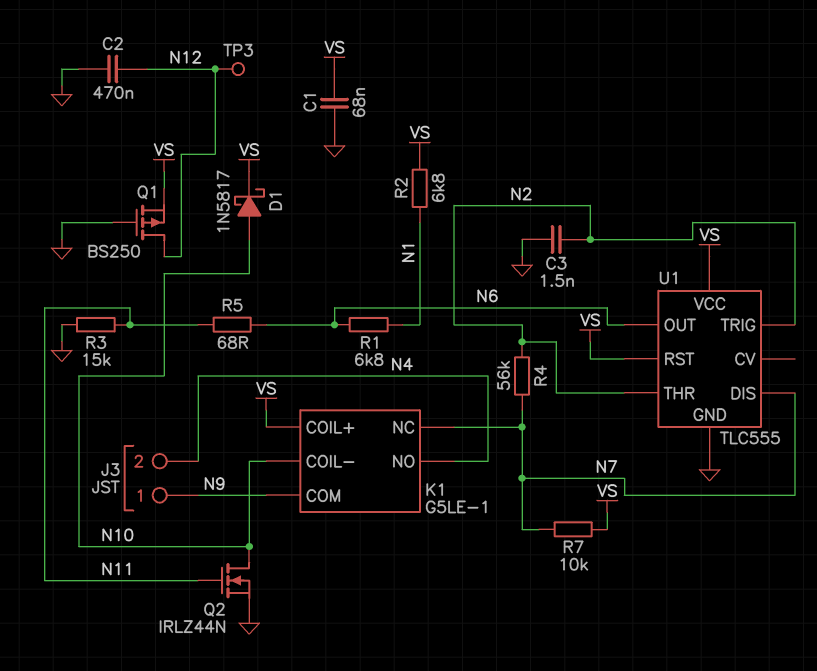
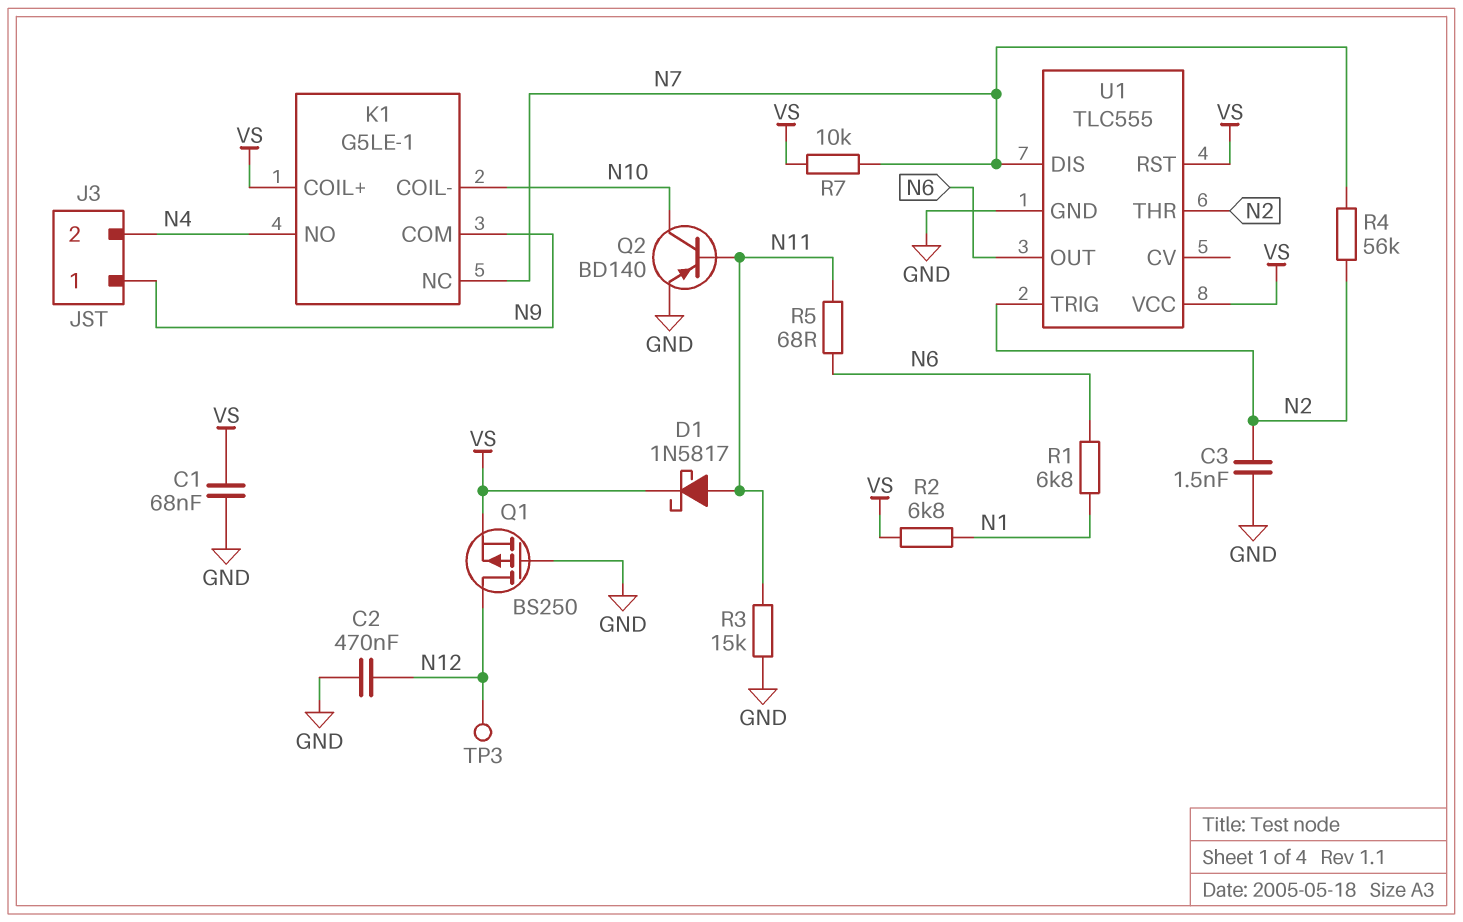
D1: schottky 1N5817 (A N10, K VS) -> schottky 1N5817 (A N11, K VS)
Q2: NMOS IRLZ44N (G N11, D N10, S GND) -> PNP BD140 (B N11, C N10, E GND)

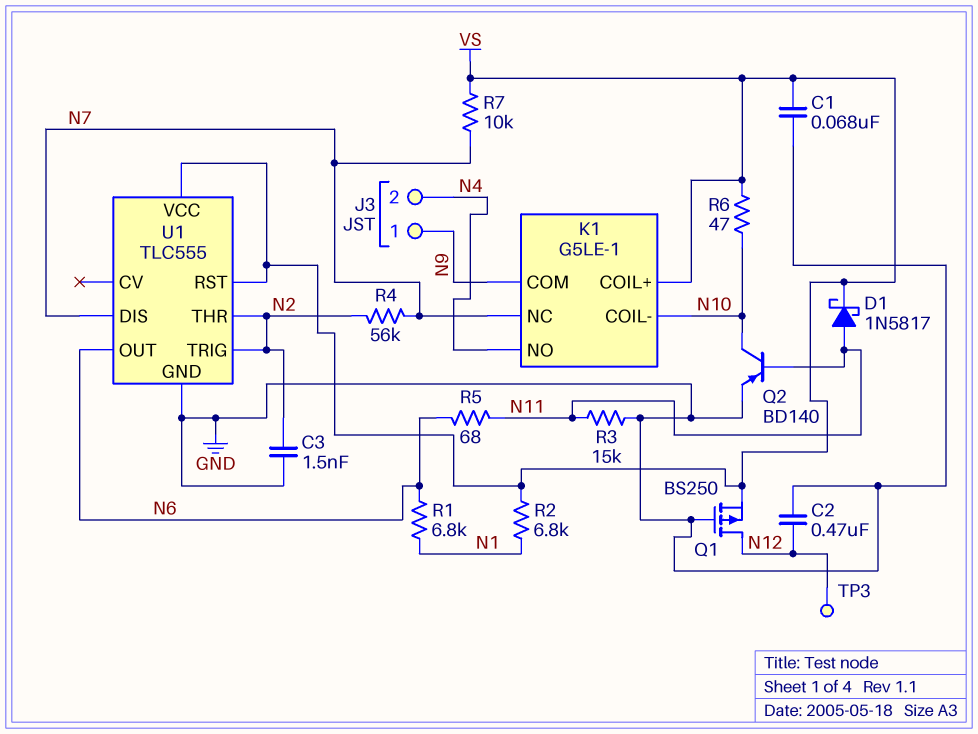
R6: none -> 47 (N10, VS)

